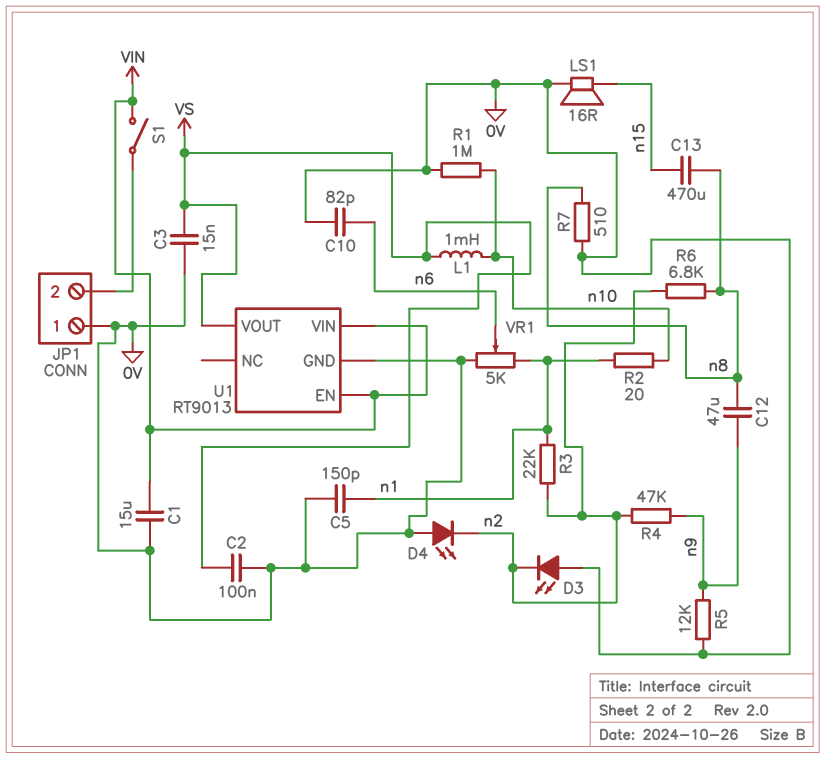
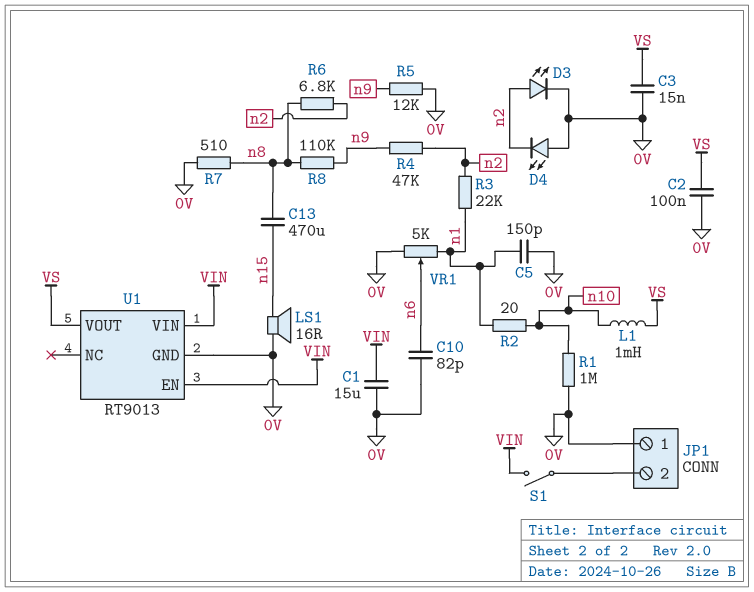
C12: 47uF (n8, n9) -> none
D3: LED (A 0V, K n2) -> LED (A n2, K 0V)
R8: none -> 110k (n8, n9)

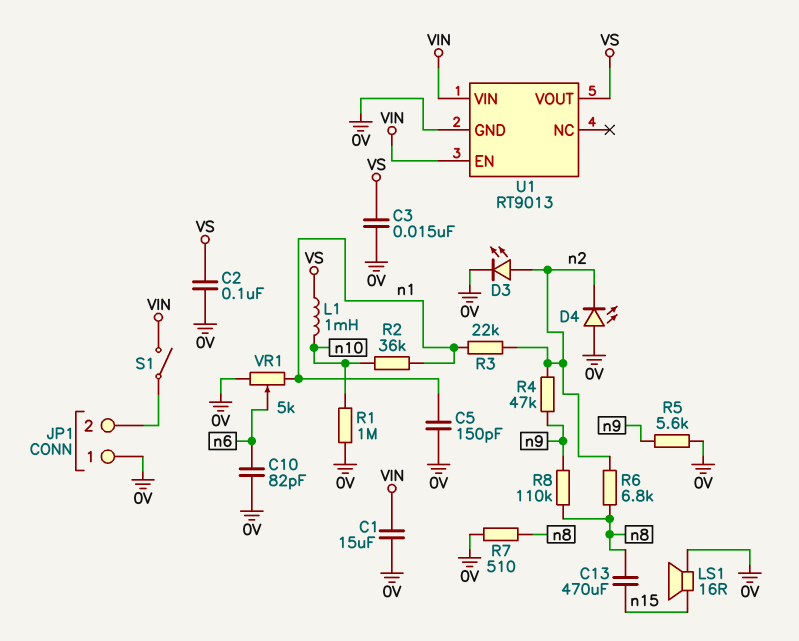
R2: 20 (n1, n10) -> 36k (n1, n10)
R5: 12k (0V, n9) -> 5.6k (0V, n9)

